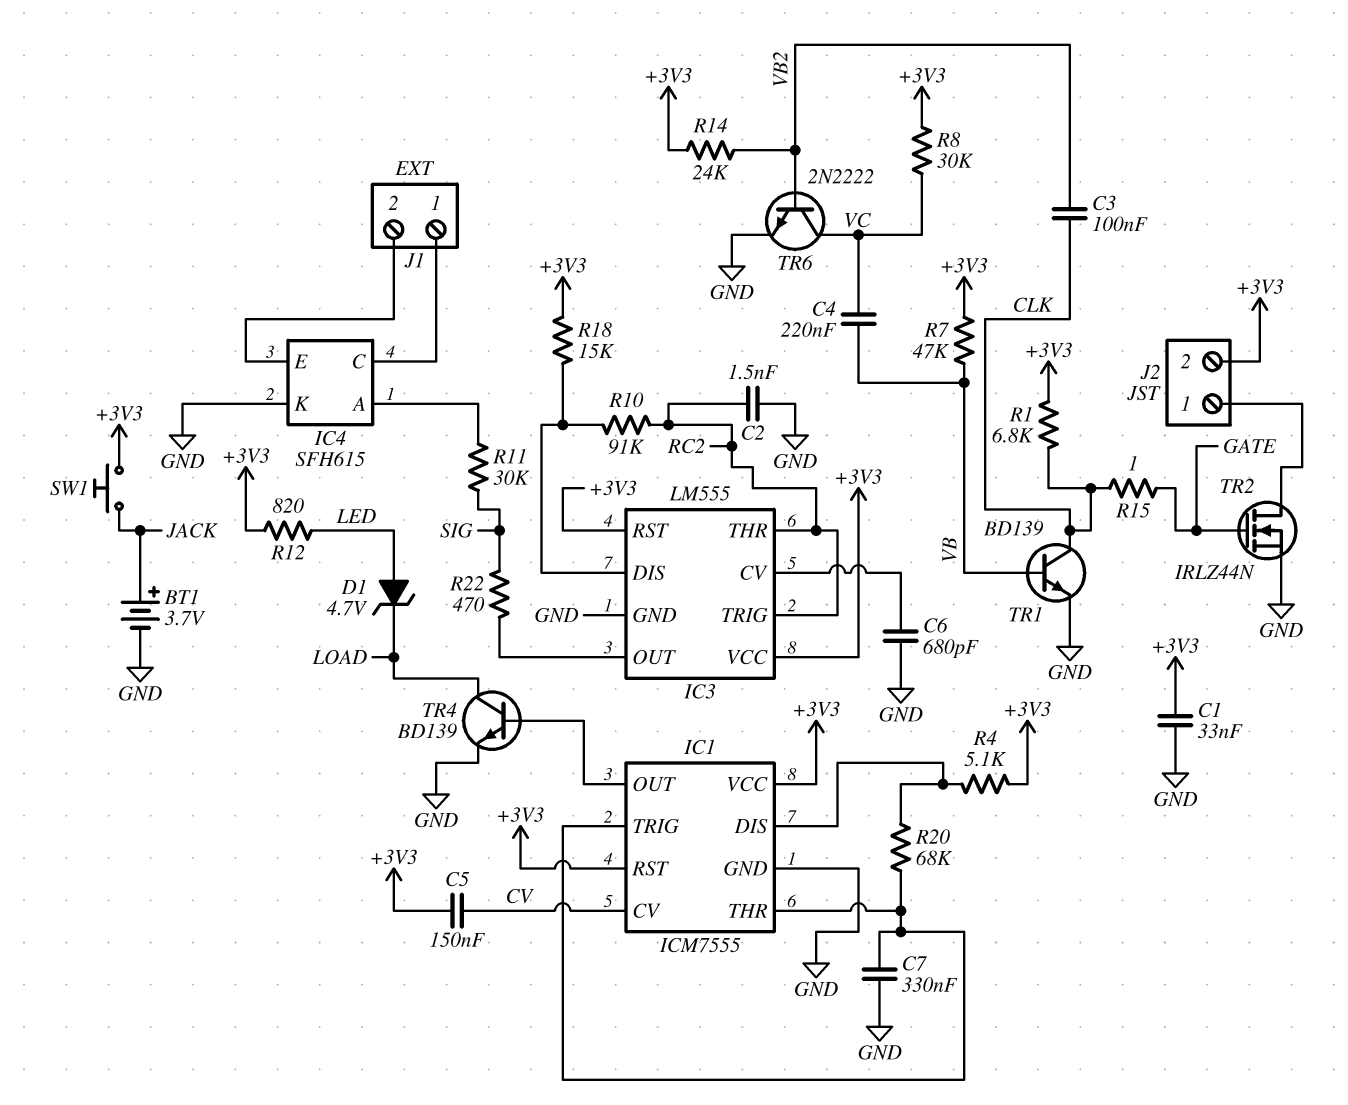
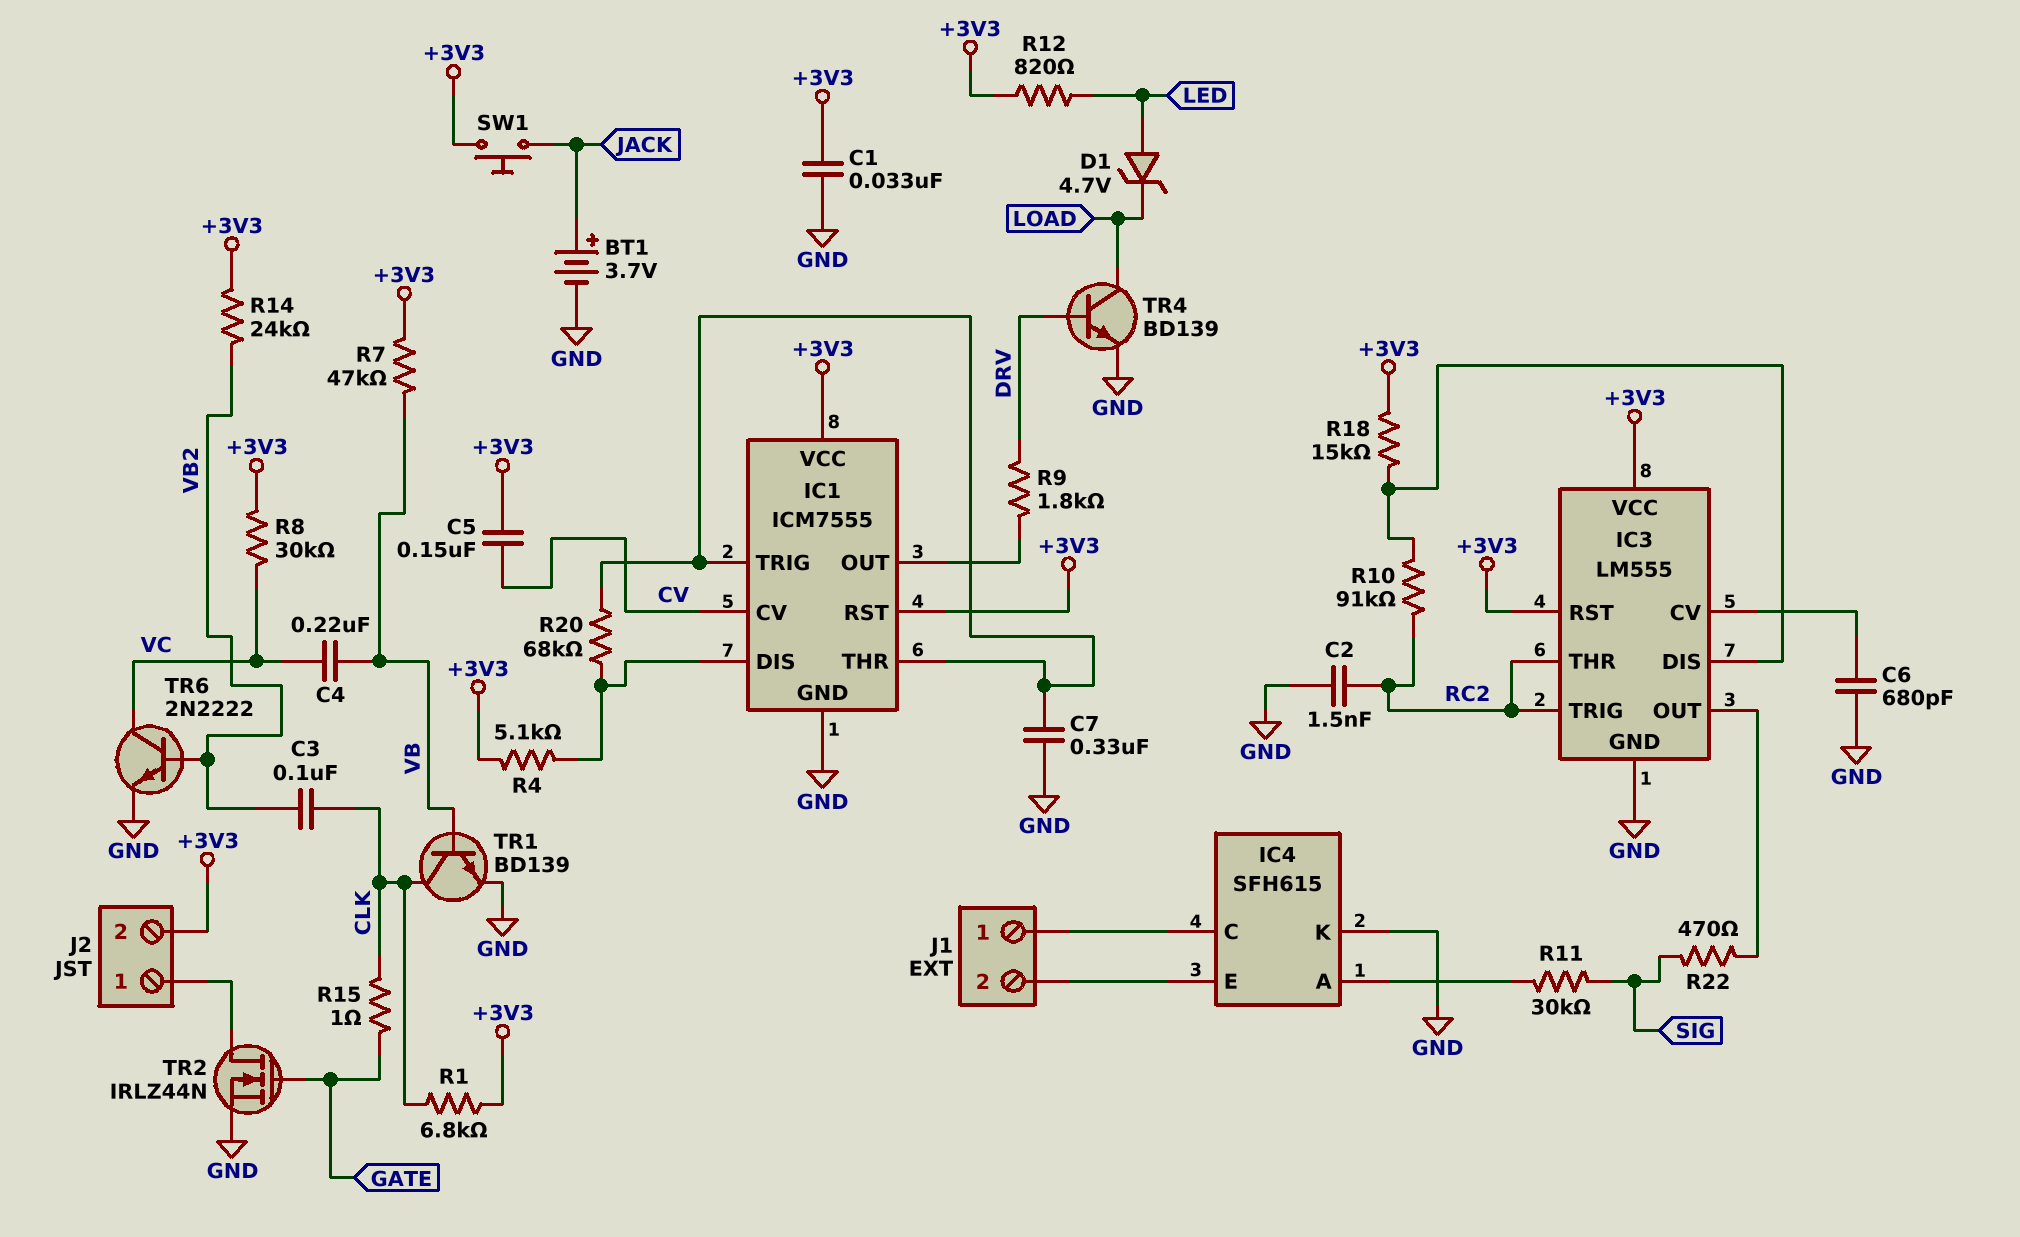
R9: none -> 1.8k (DRV, IC1/OUT)
TR4: NPN BD139 (B IC1/OUT, C LOAD, E GND) -> NPN BD139 (B DRV, C LOAD, E GND)

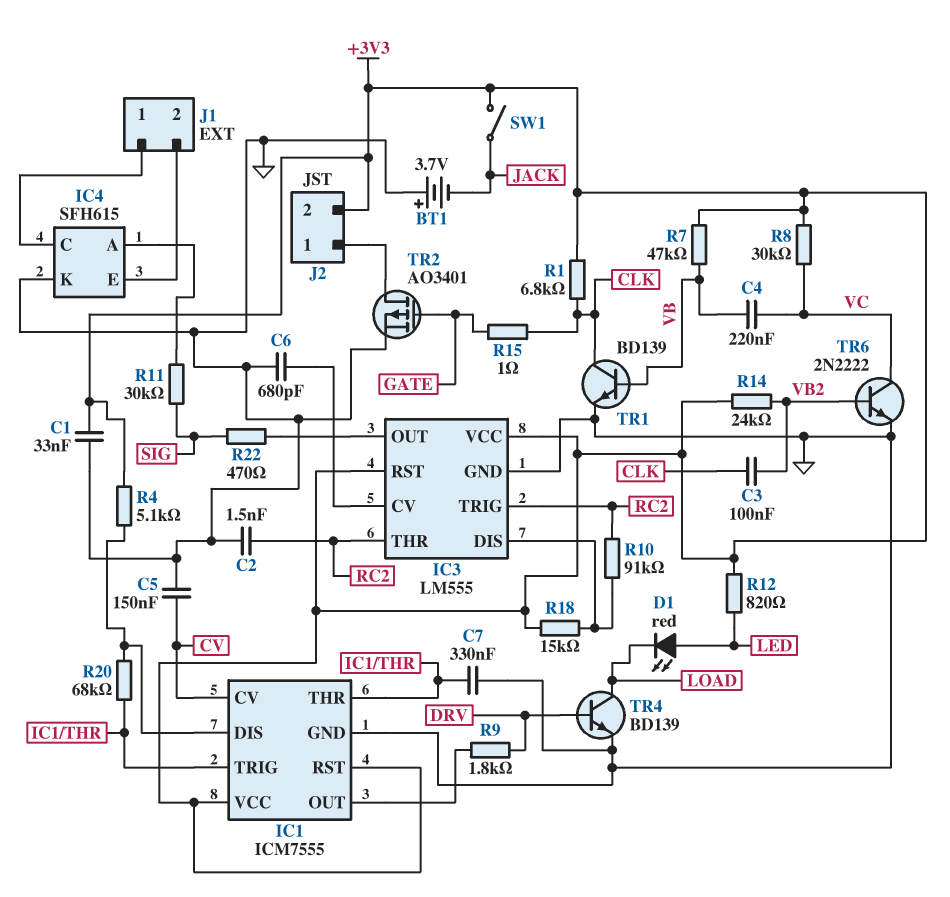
BT1: 3.7V (plus JACK, minus GND) -> 3.7V (plus GND, minus JACK)
C5: 150nF (+3V3, CV) -> 150nF (CV, GND)
D1: zener 4.7V (A LED, K LOAD) -> LED red (A LED, K LOAD)
SW1: button (+3V3, JACK) -> switch (+3V3, JACK)
TR2: NMOS IRLZ44N (G GATE, D J2/1, S GND) -> PMOS AO3401 (G GATE, D J2/1, S GND)

